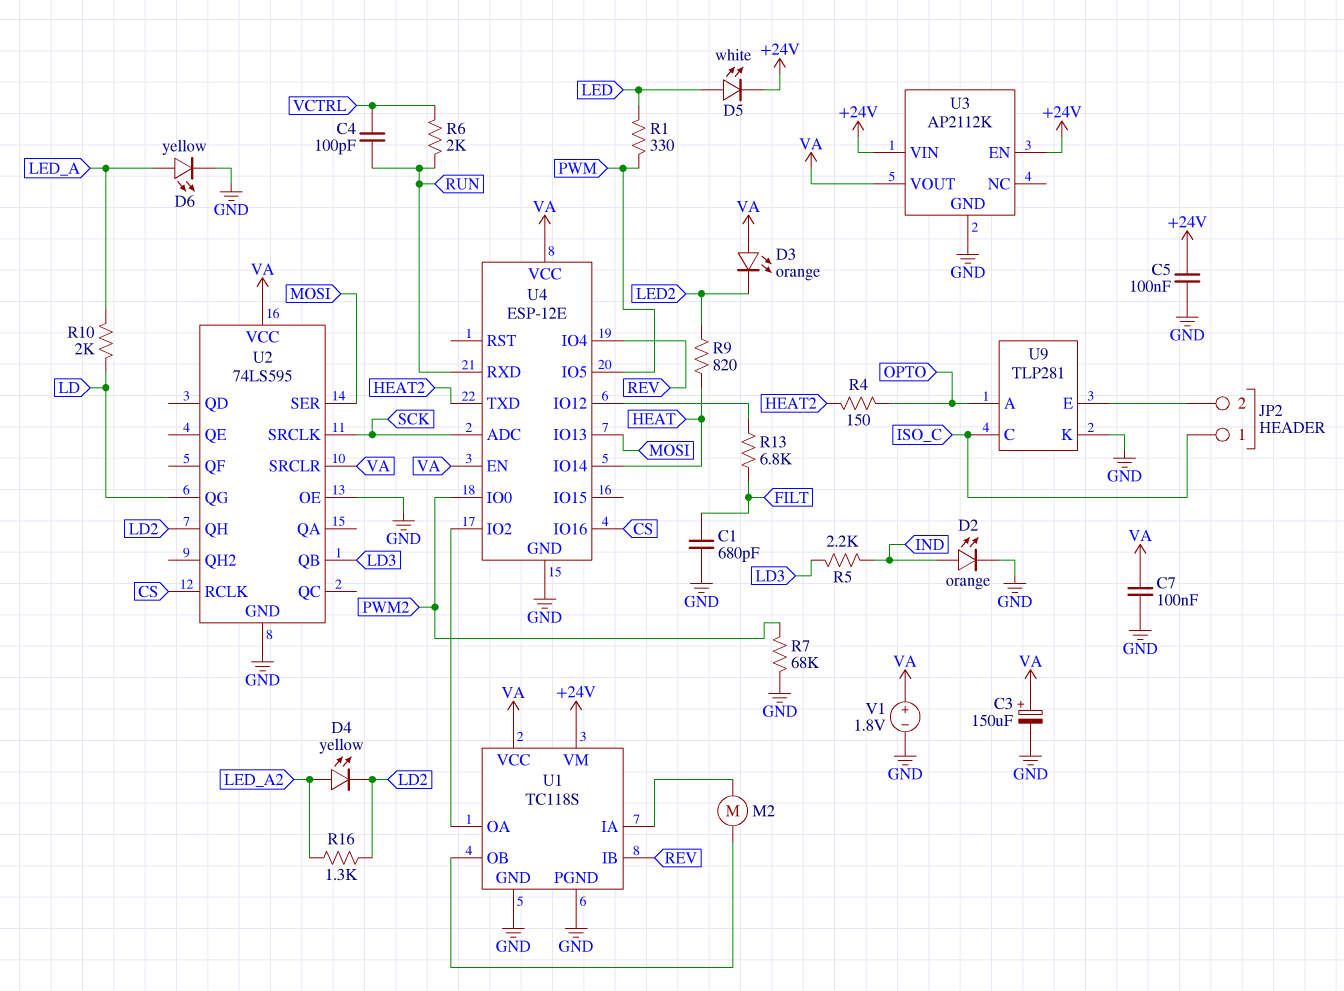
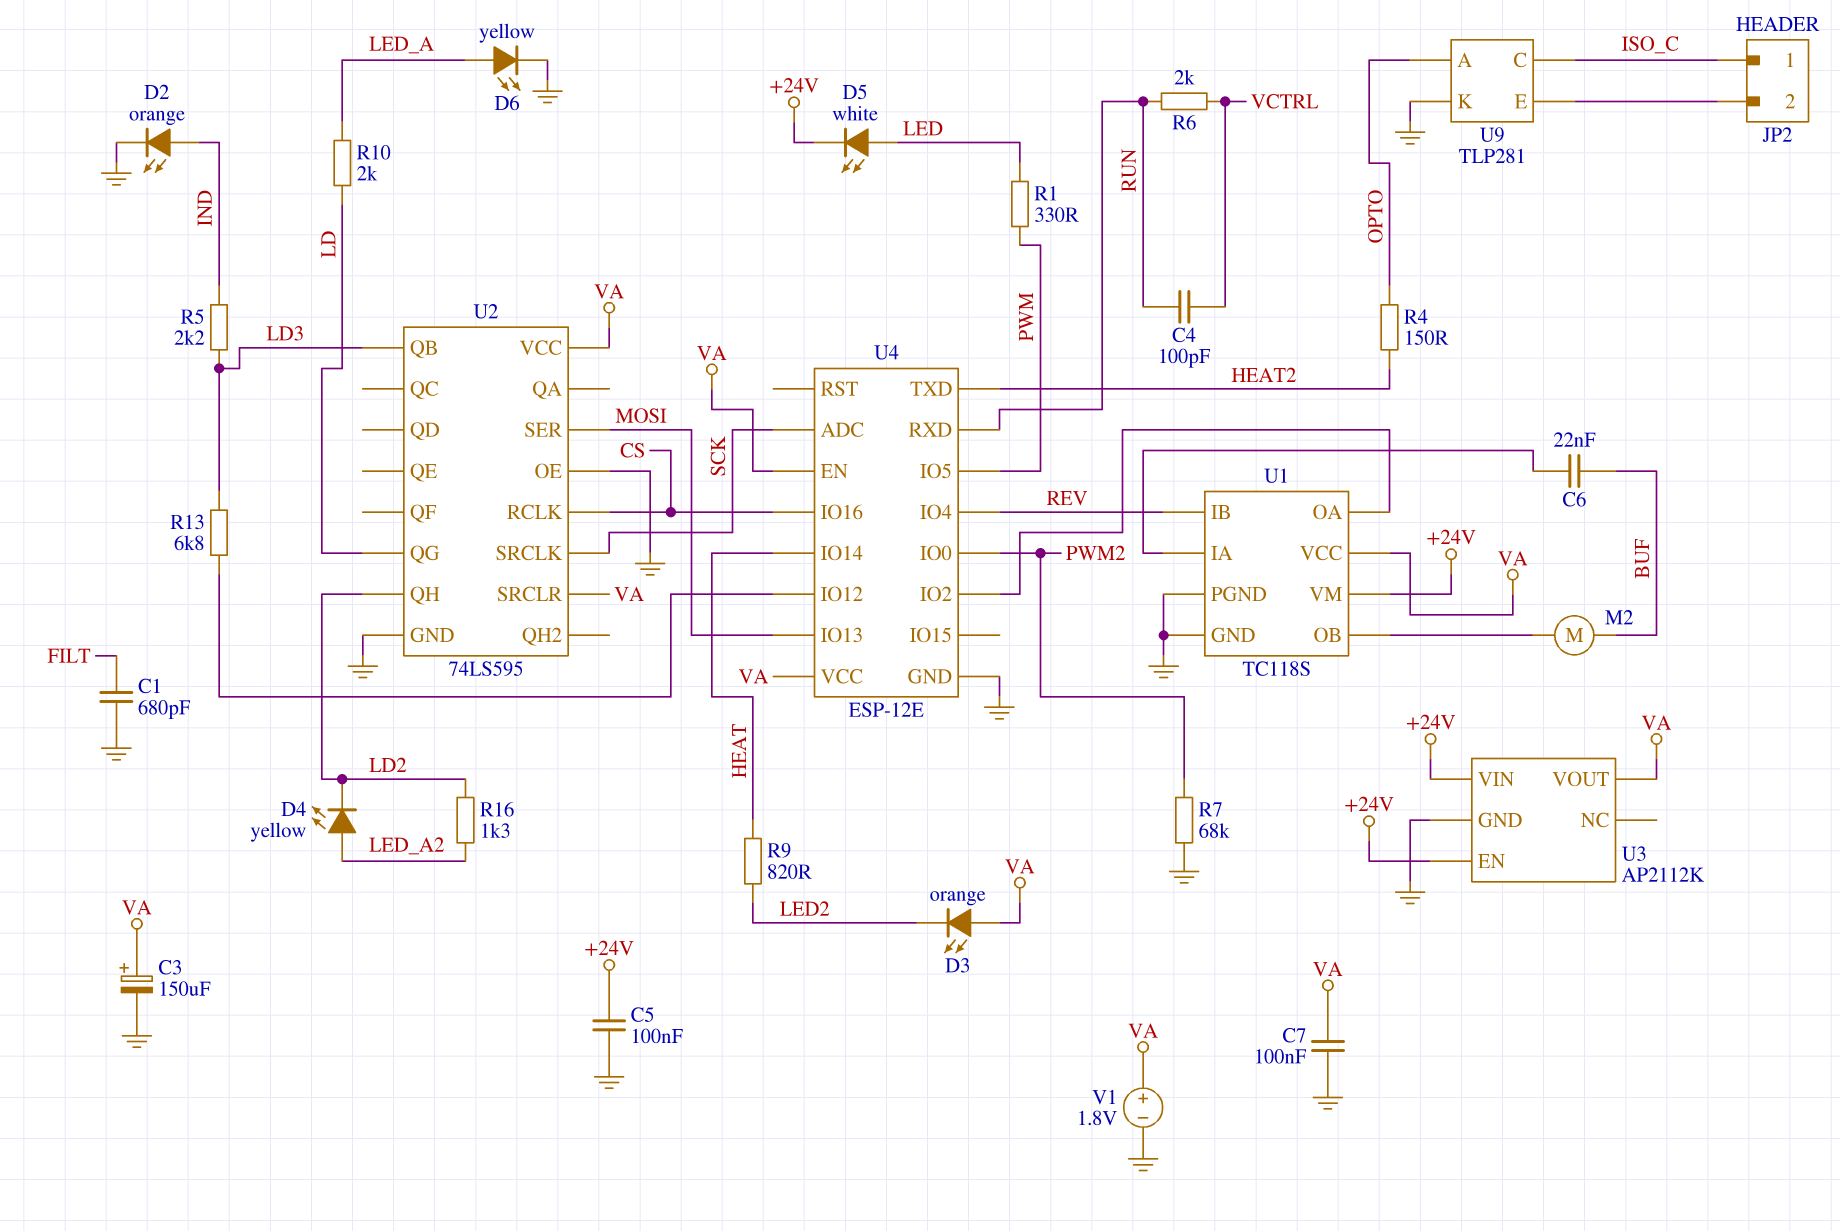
C6: none -> 22nF (BUF, U1/IA)
M2: motor (U1/IA, U1/OB) -> motor (BUF, U1/OB)
R13: 6.8k (FILT, U4/IO12) -> 6.8k (LD3, U4/IO12)

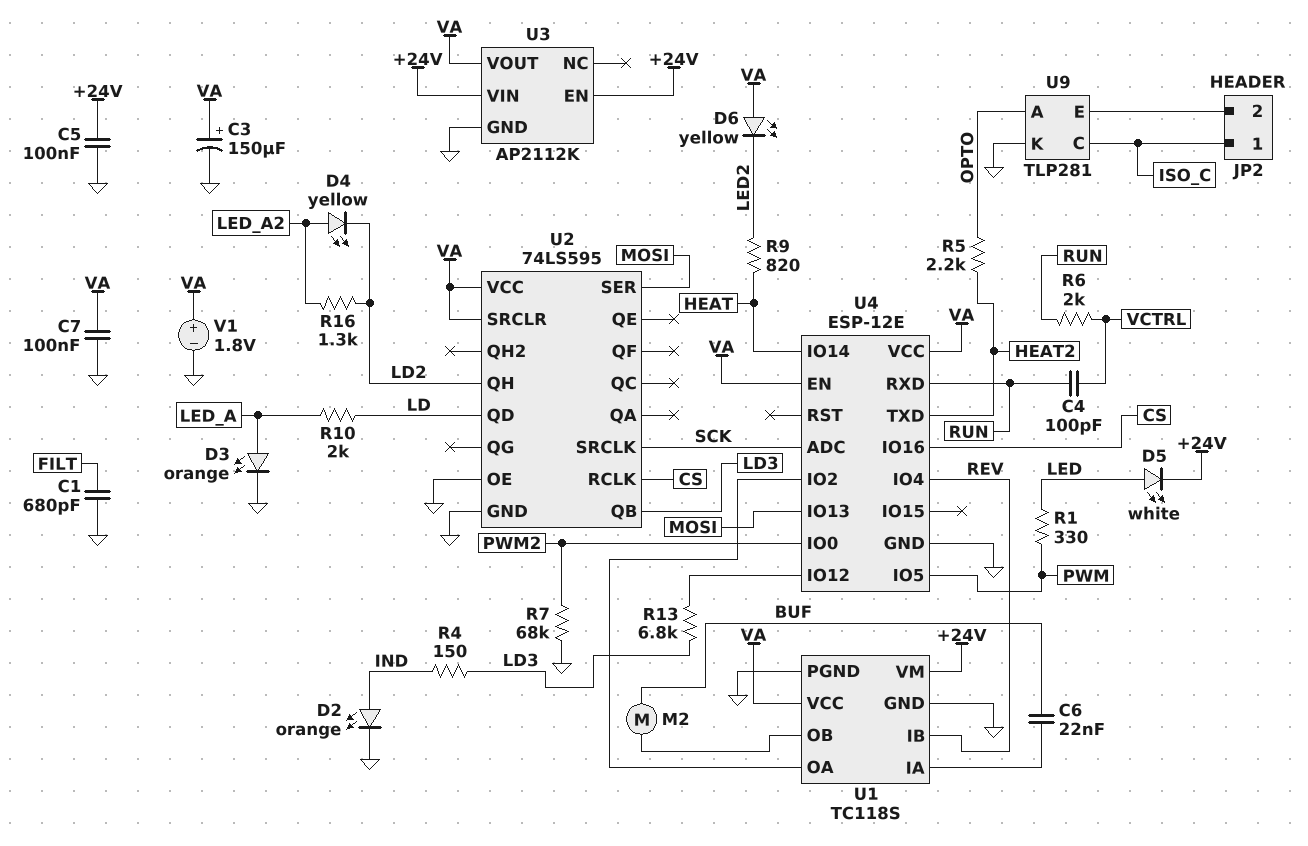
D3: LED orange (A VA, K LED2) -> LED orange (A LED_A, K GND)
D6: LED yellow (A LED_A, K GND) -> LED yellow (A VA, K LED2)
R4: 150 (HEAT2, OPTO) -> 150 (IND, LD3)
R5: 2.2k (IND, LD3) -> 2.2k (HEAT2, OPTO)
U2 pin QD: none -> LD
U2 pin QG: LD -> none

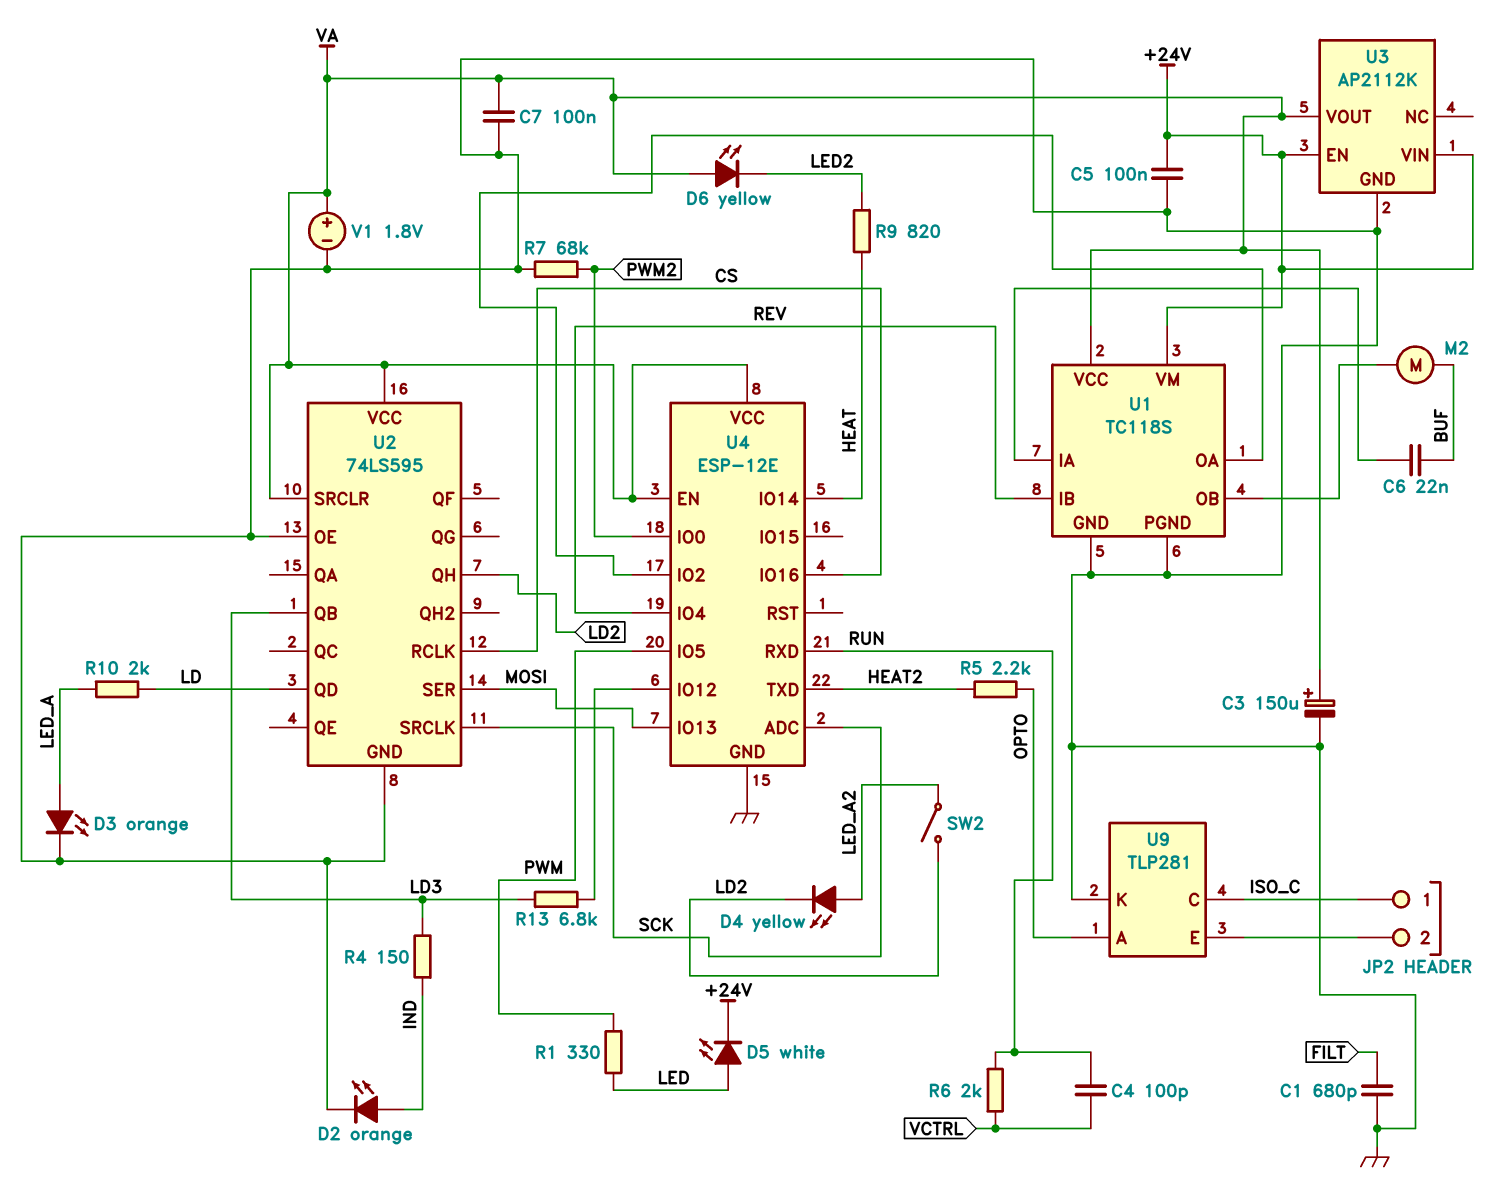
R16: 1.3k (LD2, LED_A2) -> none
SW2: none -> switch (LD2, LED_A2)

